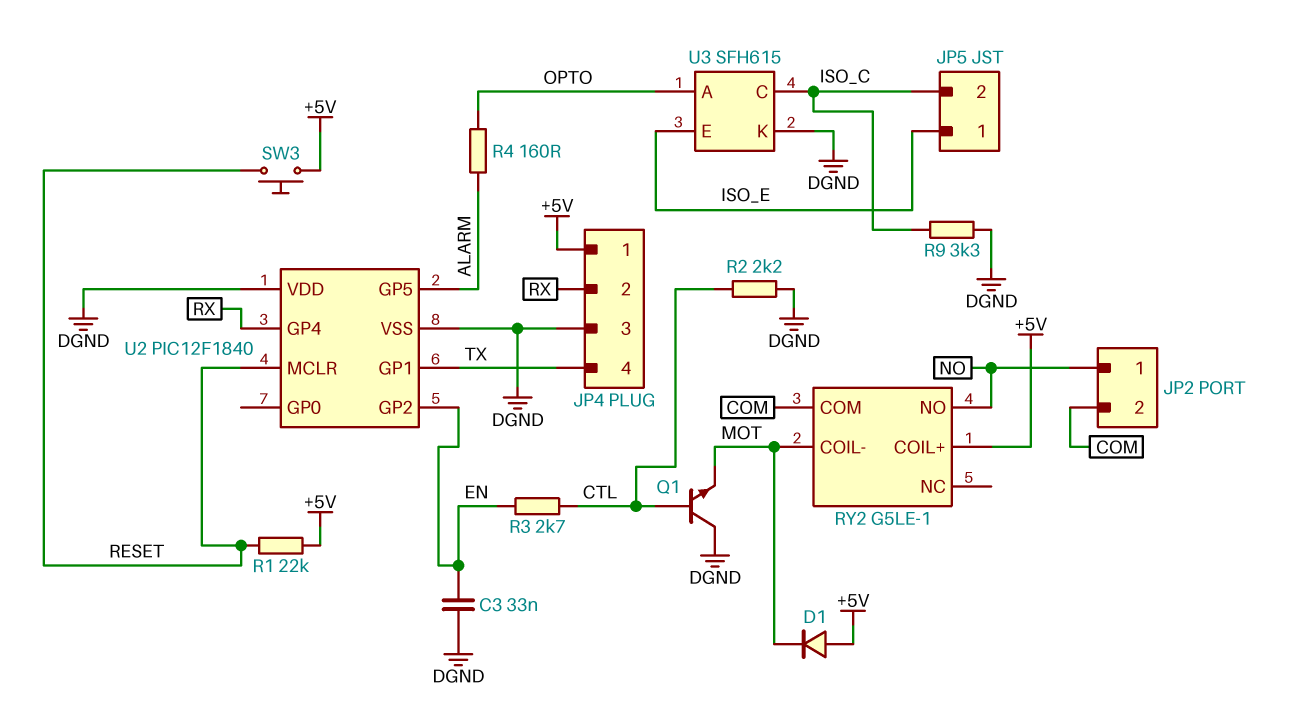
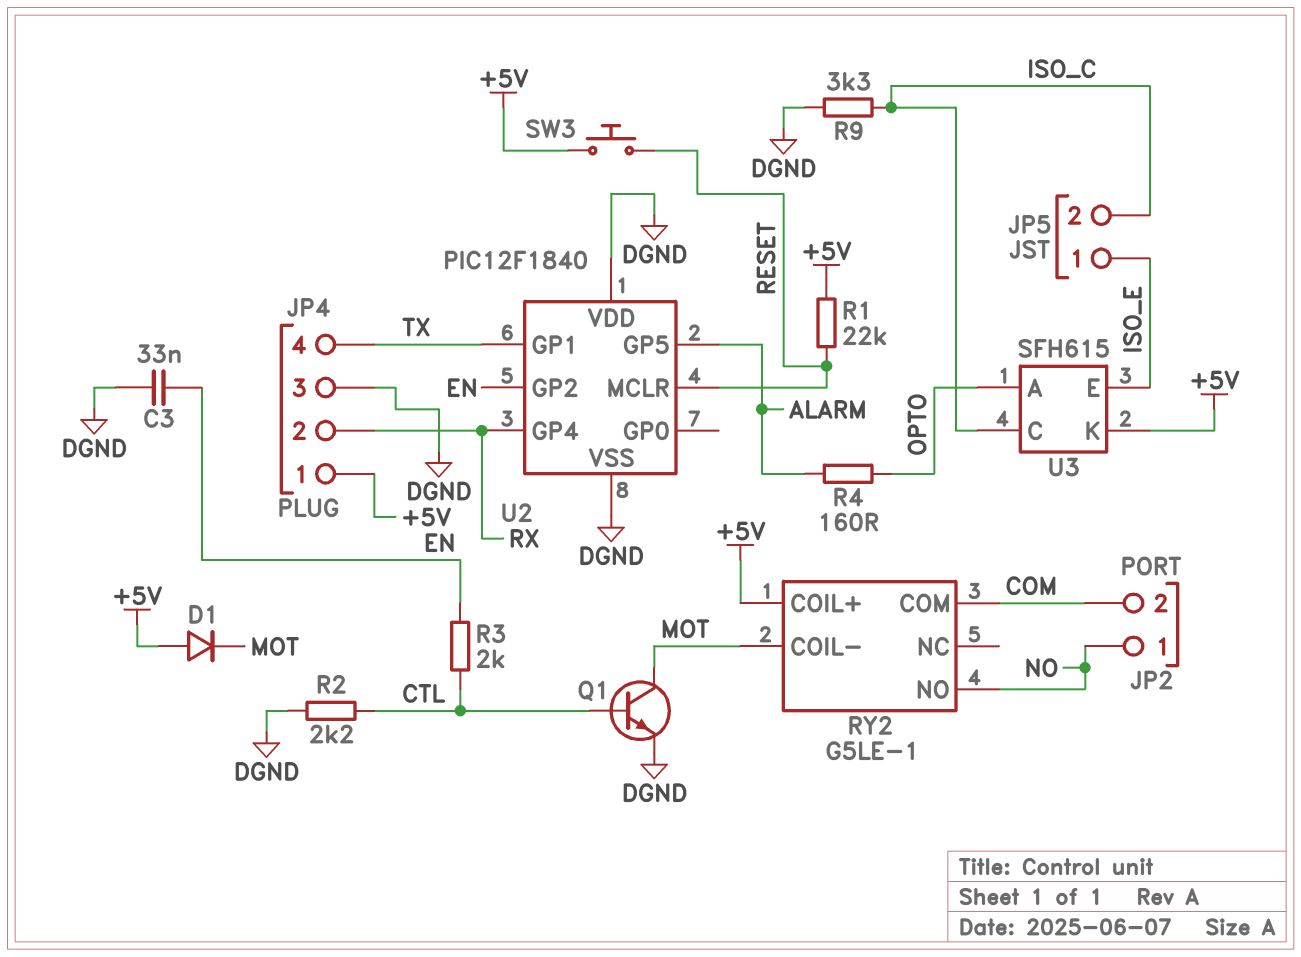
Q1: NPN (B CTL, C DGND, E MOT) -> NPN (B CTL, C MOT, E DGND)
R3: 2.7k (CTL, EN) -> 2k (CTL, EN)
U3 pin K: DGND -> +5V

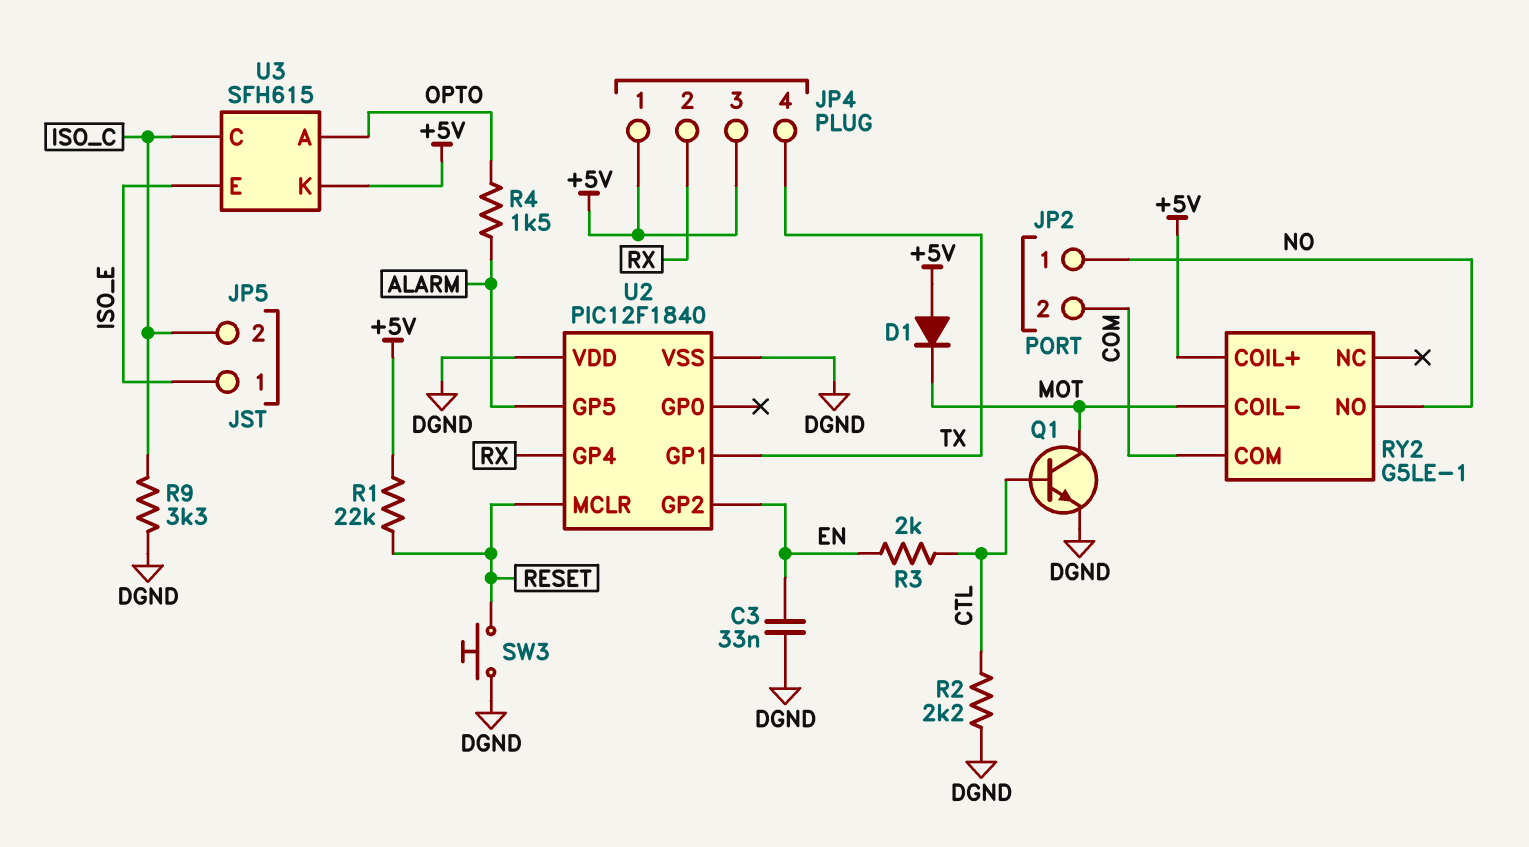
JP4 pin 3: DGND -> +5V
R4: 160 (ALARM, OPTO) -> 1.5k (ALARM, OPTO)
SW3: button (+5V, RESET) -> button (DGND, RESET)

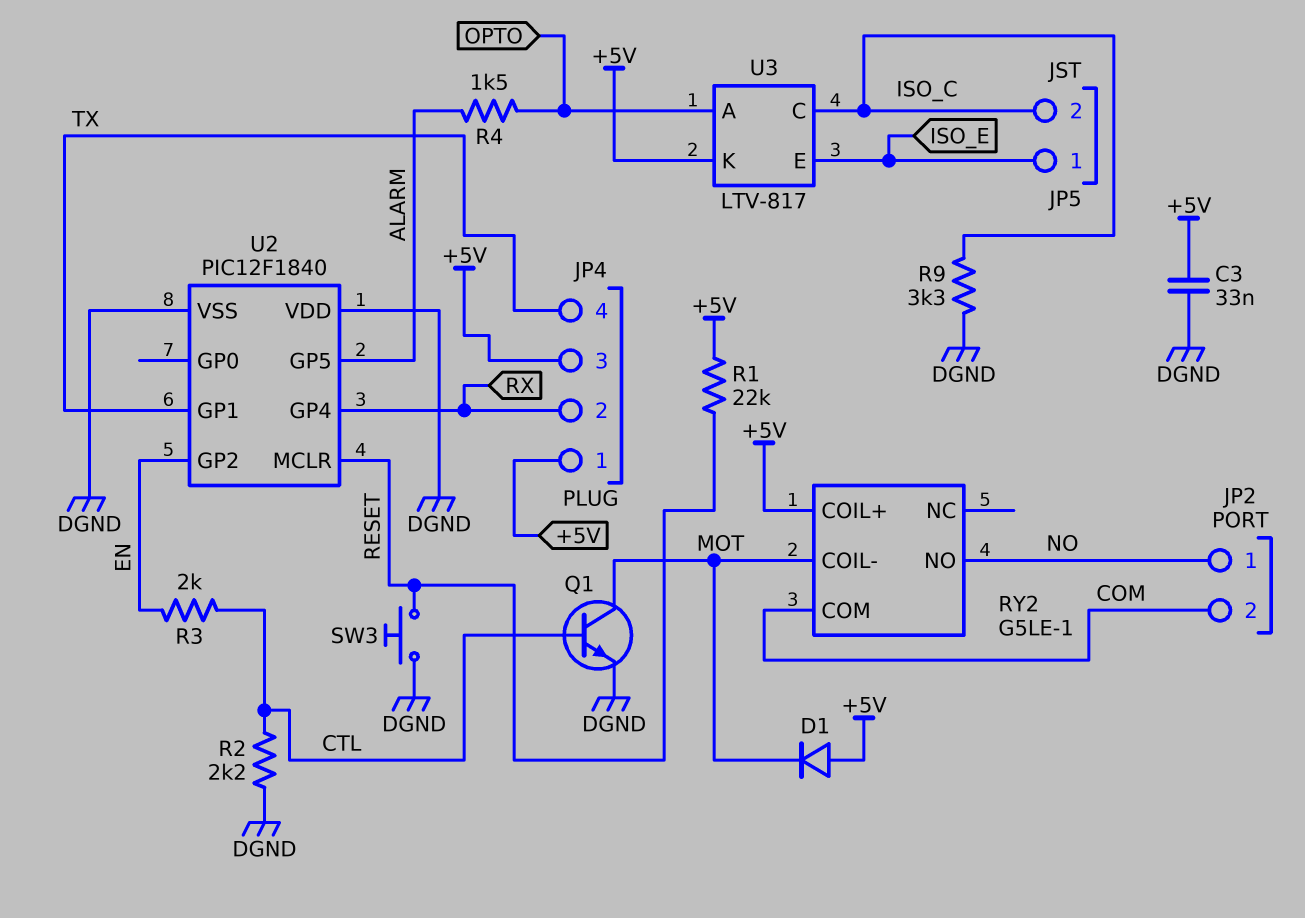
C3: 33nF (DGND, EN) -> 33nF (+5V, DGND)
U3: SFH615 -> LTV-817

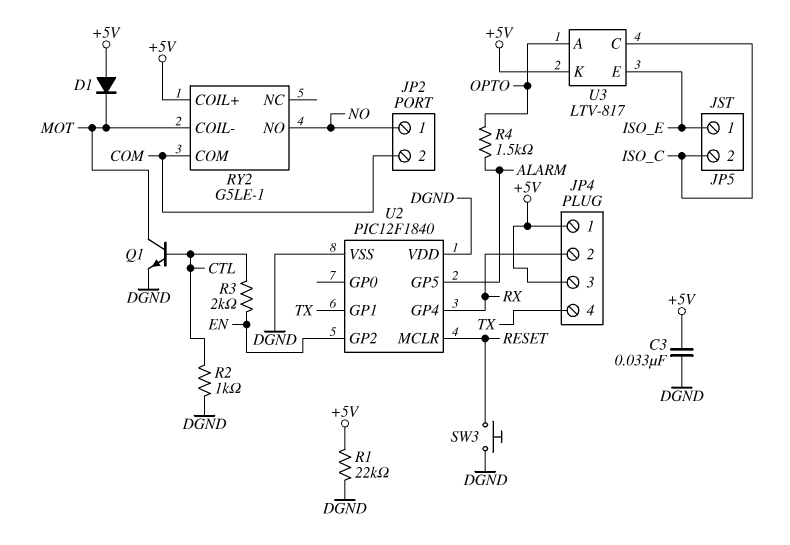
R1: 22k (+5V, RESET) -> 22k (+5V, DGND)
R2: 2.2k (CTL, DGND) -> 1k (CTL, DGND)
R9: 3.3k (DGND, ISO_C) -> none

